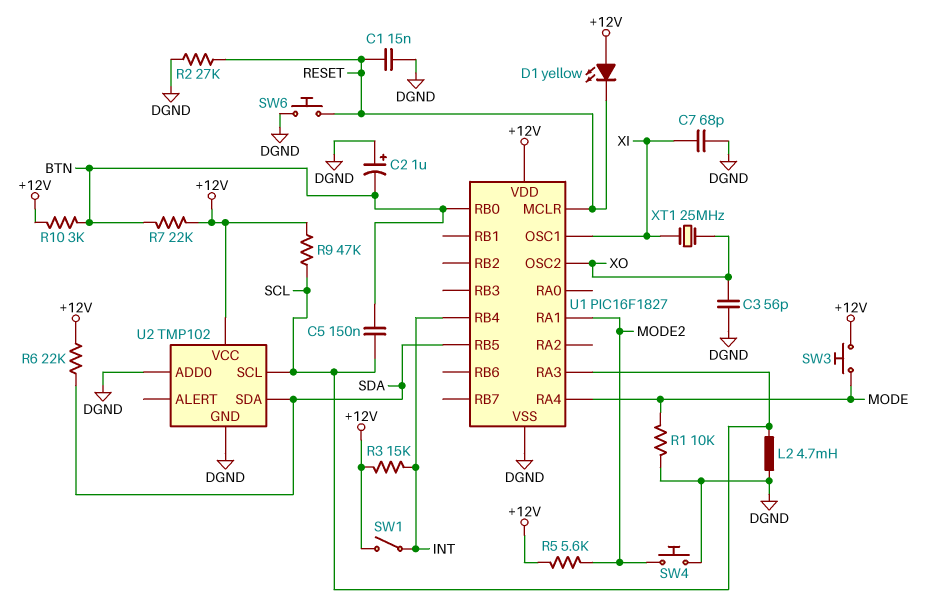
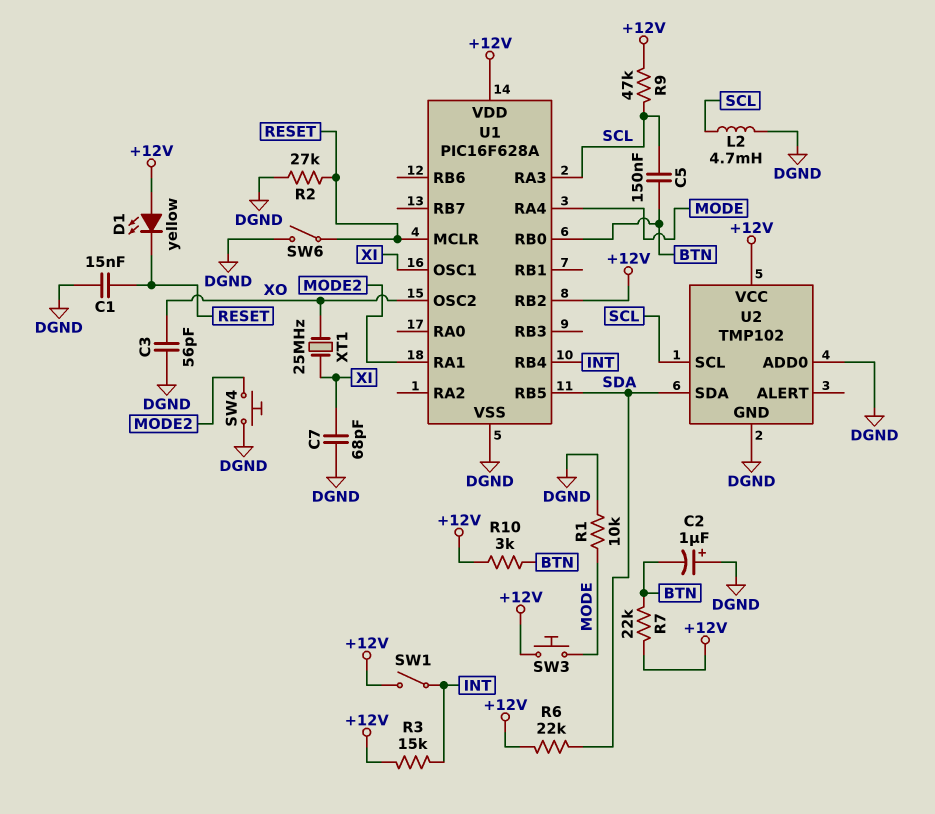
R5: 5.6k (+12V, MODE2) -> none
SW6: button (DGND, RESET) -> switch (DGND, RESET)
U1: PIC16F1827 -> PIC16F628A
U1 pin RB2: none -> +12V

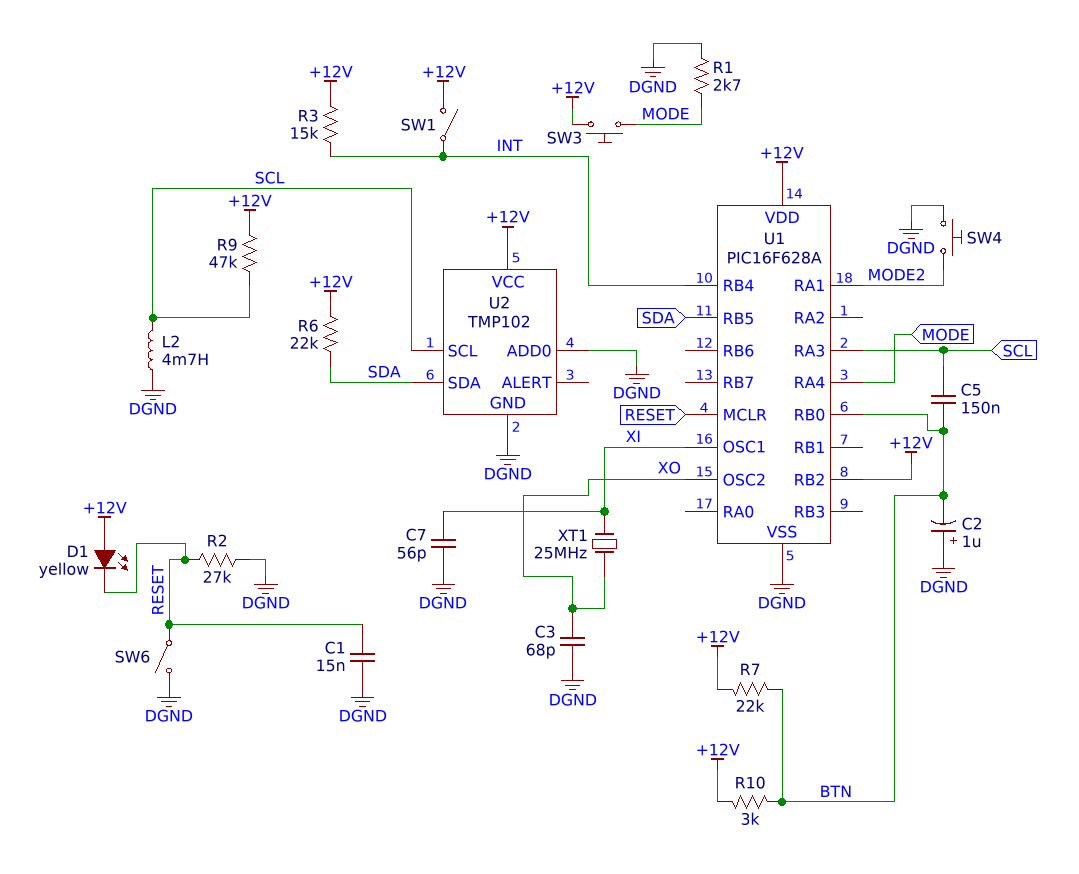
C3: 56pF (DGND, XO) -> 68pF (DGND, XO)
C7: 68pF (DGND, XI) -> 56pF (DGND, XI)
R1: 10k (DGND, MODE) -> 2.7k (DGND, MODE)

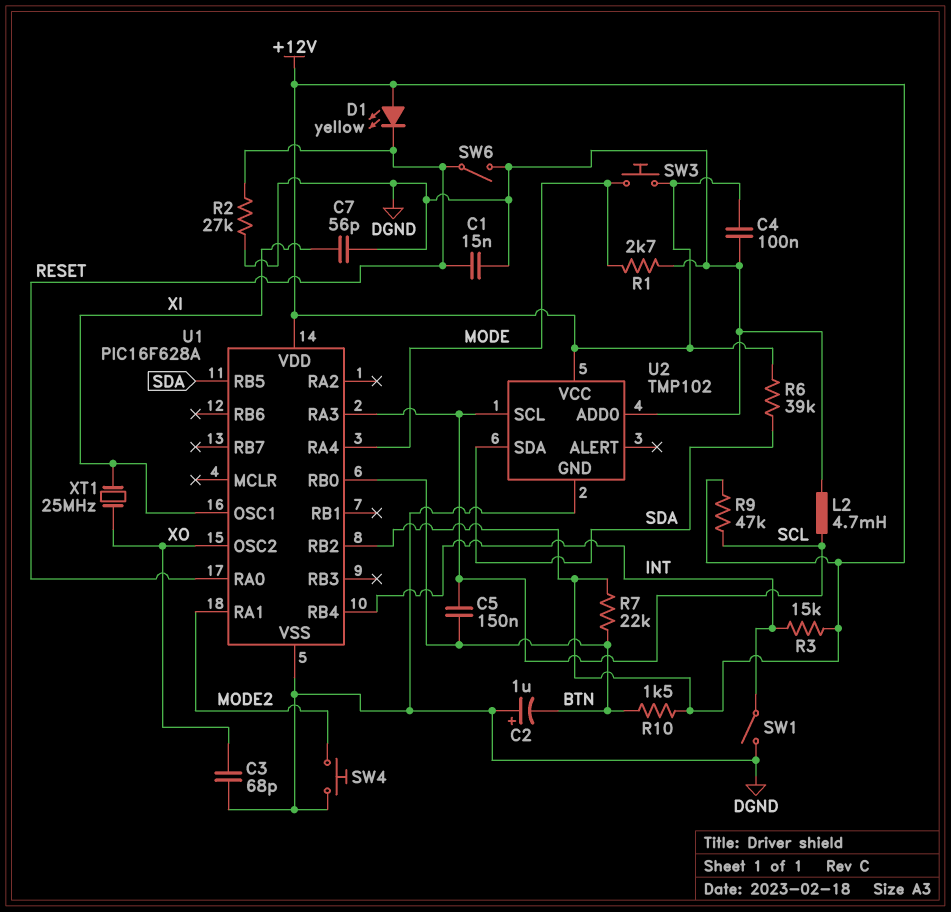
C4: none -> 100nF (+12V, DGND)
R6: 22k (+12V, SDA) -> 39k (+12V, SDA)
R10: 3k (+12V, BTN) -> 1.5k (+12V, BTN)
SW1: switch (+12V, INT) -> switch (DGND, INT)
U1 pin MCLR: RESET -> none
U1 pin RA0: none -> RESET

